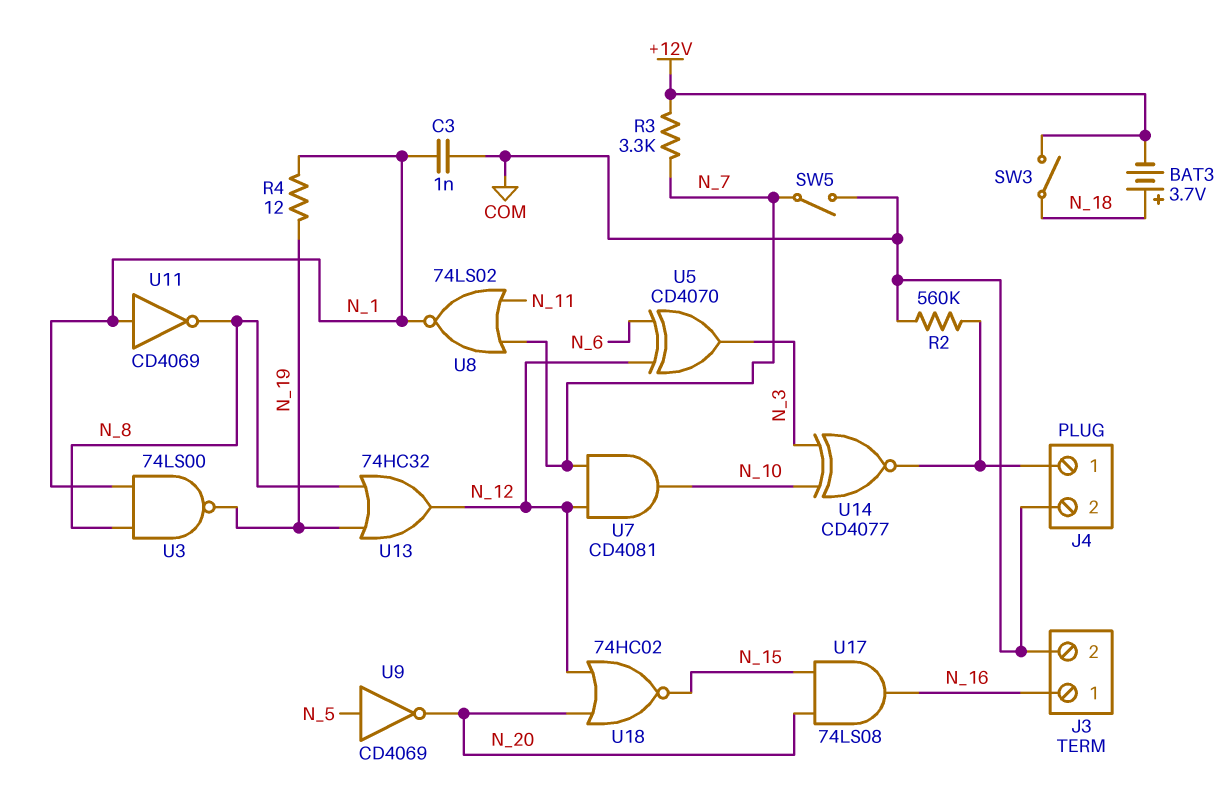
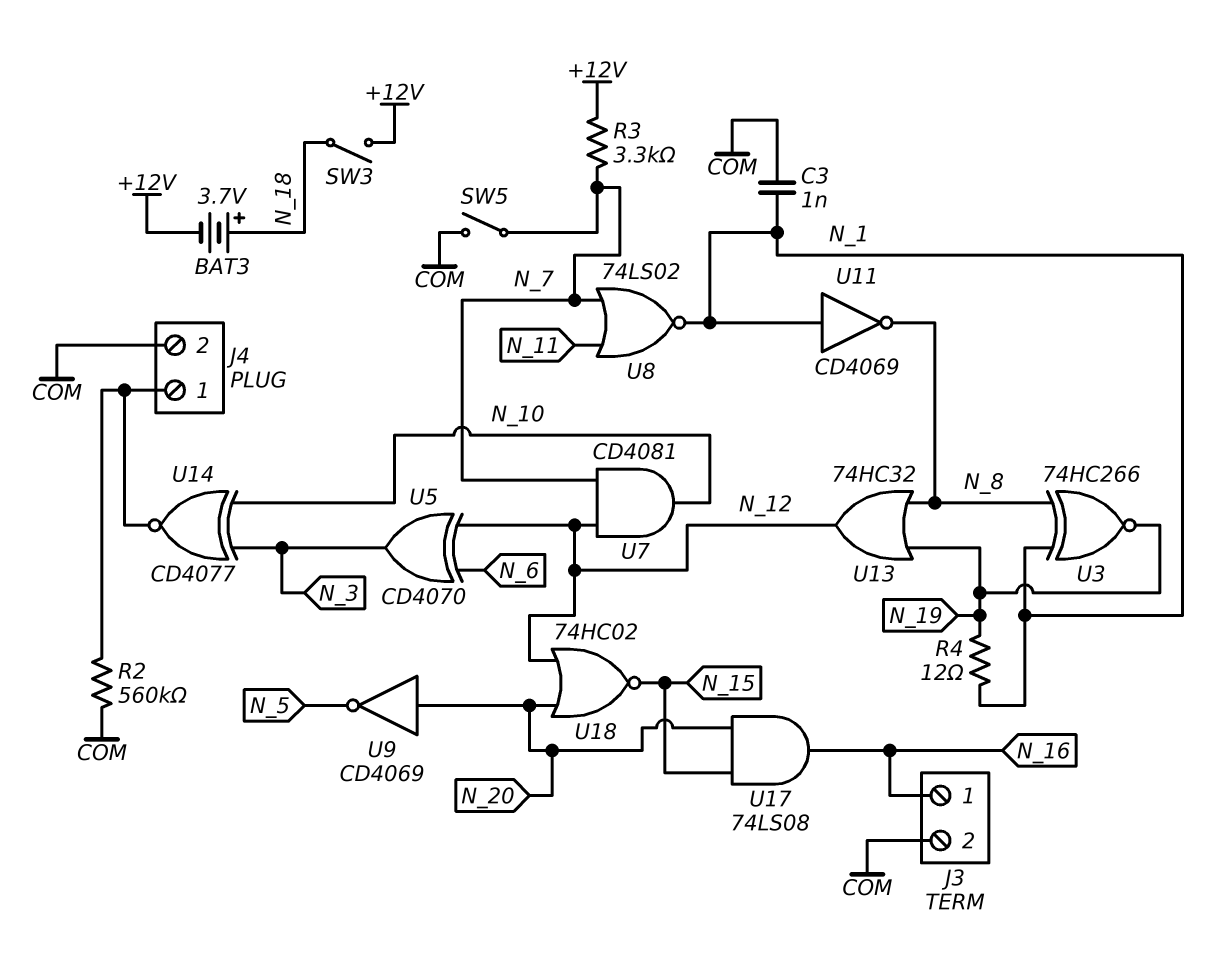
U3: NAND 74LS00 (in N_1, in N_8, out N_19) -> XNOR 74HC266 (in N_1, in N_8, out N_19)
U9: NOT CD4069 (in N_5, out N_20) -> NOT CD4069 (in N_20, out N_5)

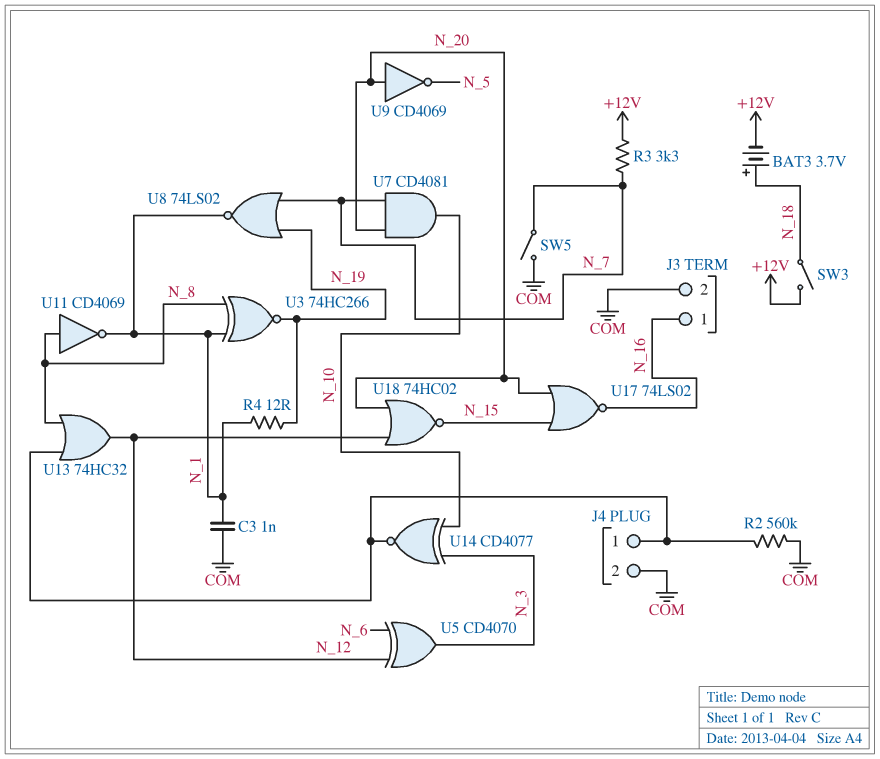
U7: AND CD4081 (in N_7, in N_12, out N_10) -> AND CD4081 (in N_7, in N_20, out N_10)
U8: NOR 74LS02 (in N_7, in N_11, out N_1) -> NOR 74LS02 (in N_7, in N_19, out N_1)
U11: NOT CD4069 (in N_1, out N_8) -> NOT CD4069 (in N_8, out N_1)
U13: OR 74HC32 (in N_8, in N_19, out N_12) -> OR 74HC32 (in J4/1, in N_8, out N_12)
U17: AND 74LS08 (in N_15, in N_20, out N_16) -> NOR 74LS02 (in N_15, in N_20, out N_16)

